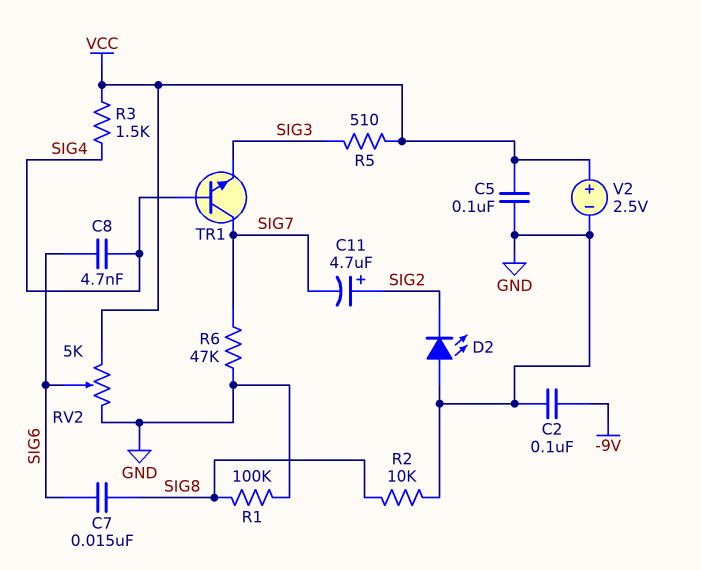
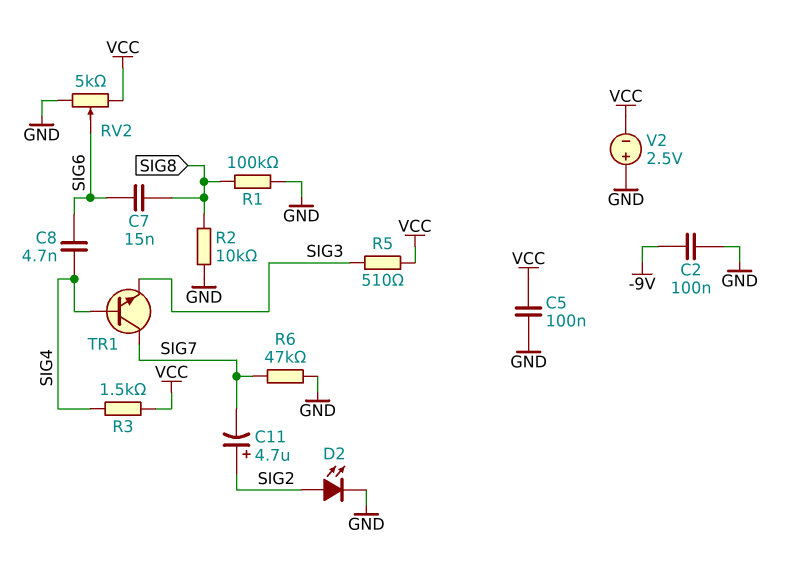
D2: LED (A GND, K SIG2) -> LED (A SIG2, K GND)
V2: 2.5V (plus VCC, minus GND) -> 2.5V (plus GND, minus VCC)

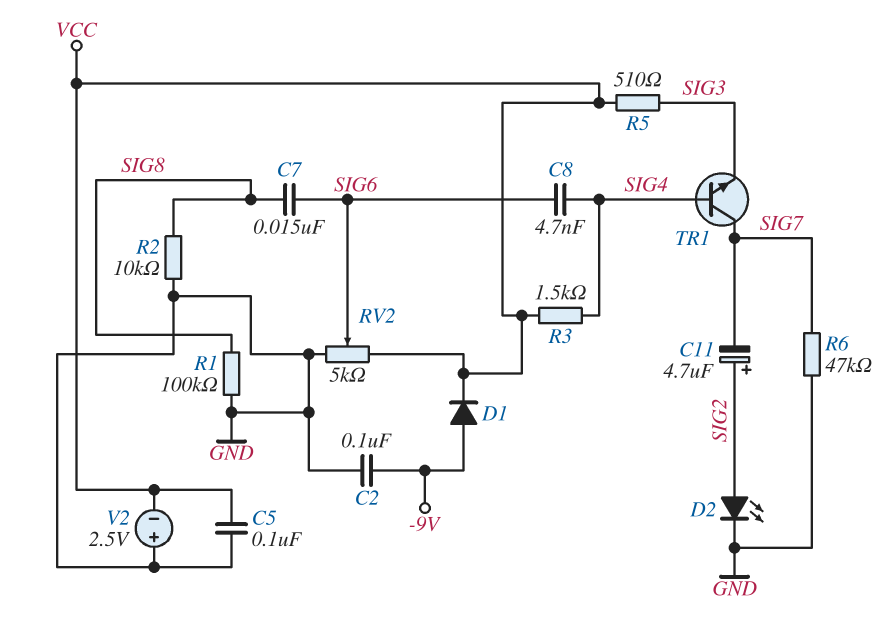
D1: none -> diode (A -9V, K VCC)

